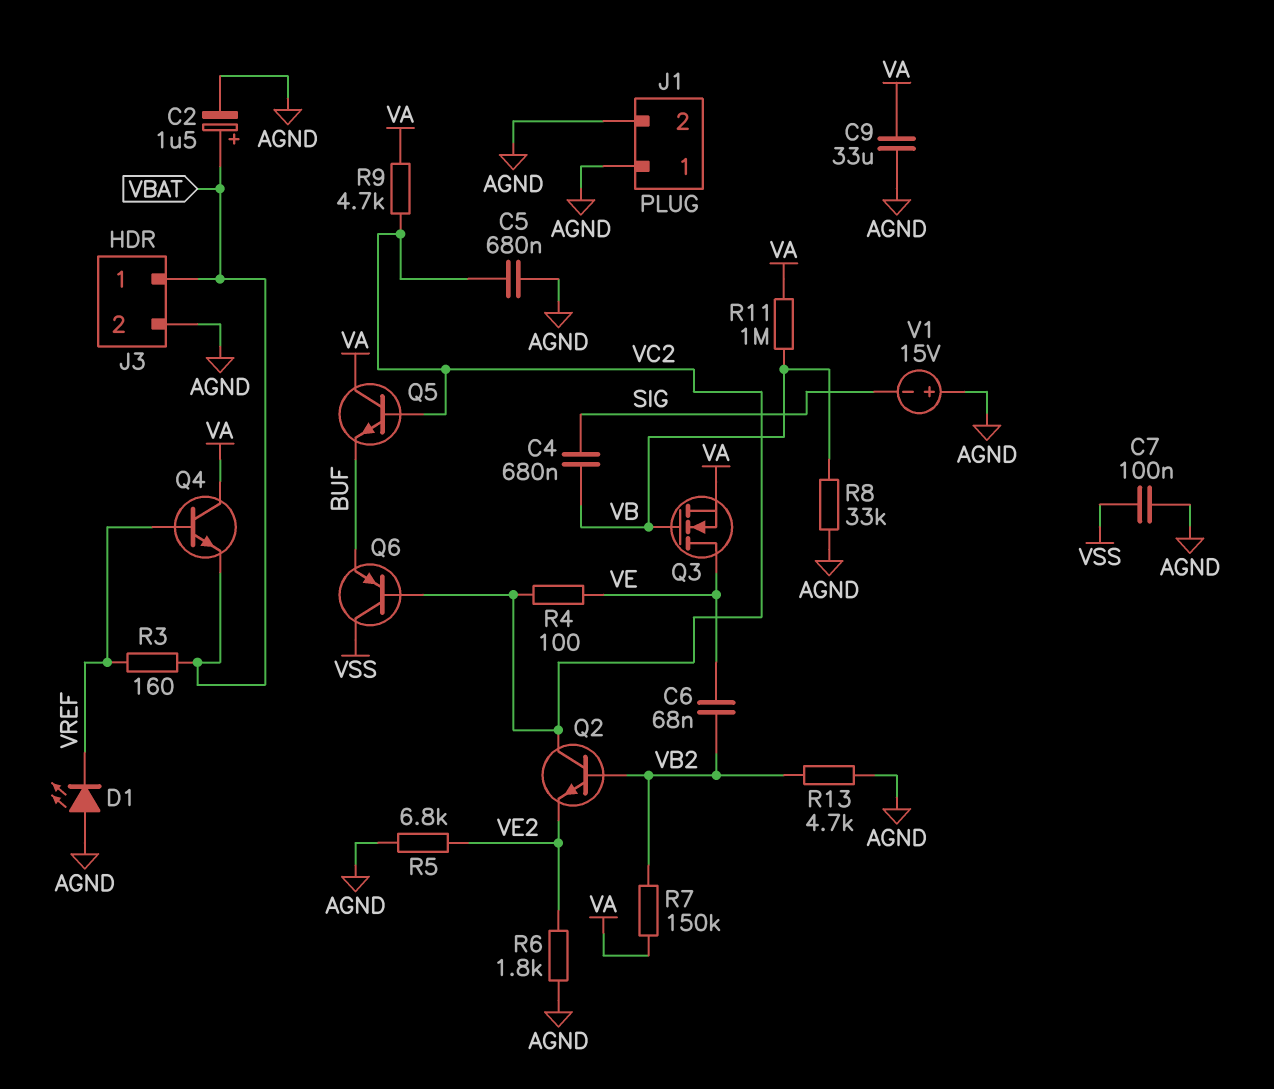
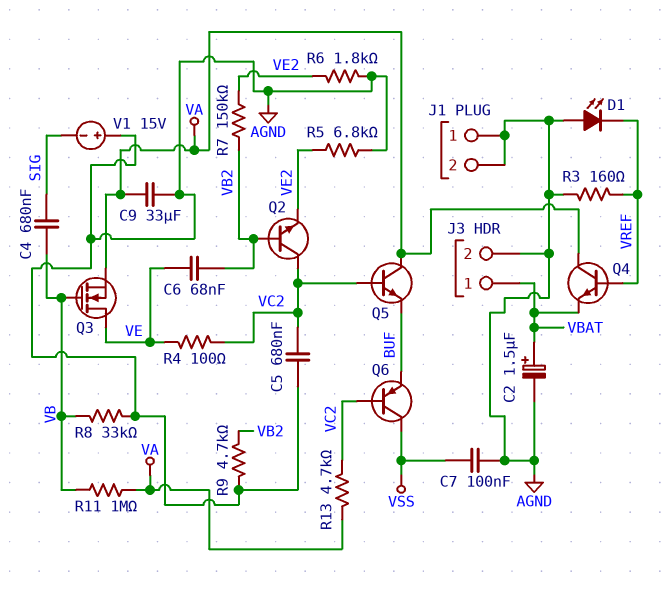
R3: 160 (VBAT, VREF) -> 160 (AGND, VREF)
R7: 150k (VA, VB2) -> 150k (VB2, VE2)
R9: 4.7k (VA, VC2) -> 4.7k (AGND, VB2)
R13: 4.7k (AGND, VB2) -> 4.7k (VA, VC2)

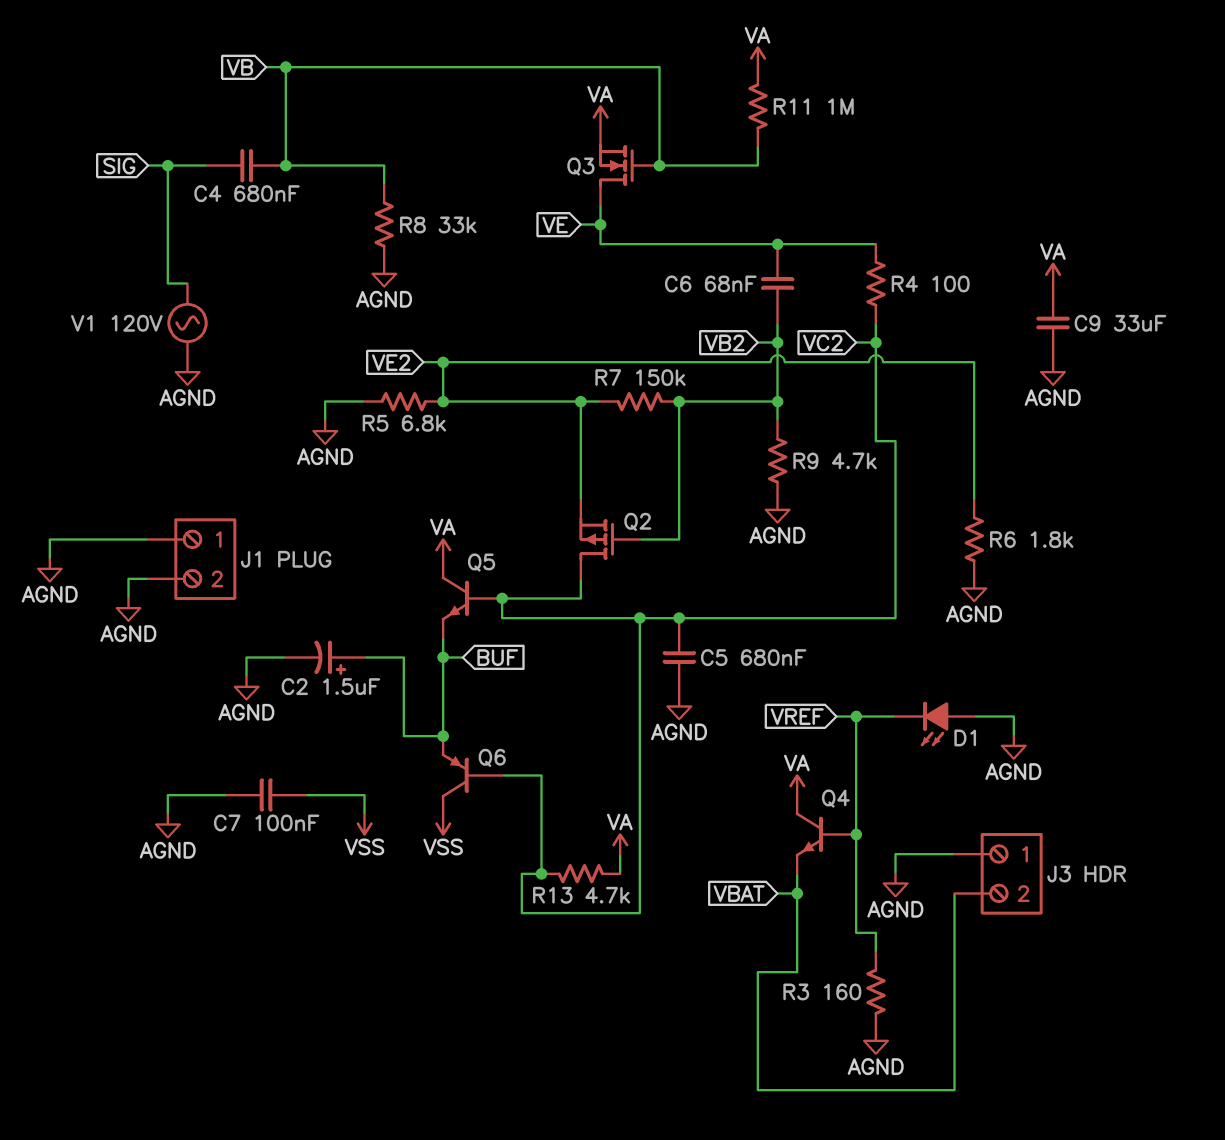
C2: 1.5uF (plus VBAT, minus AGND) -> 1.5uF (plus BUF, minus AGND)
J3 pin 1: VBAT -> AGND
J3 pin 2: AGND -> VBAT
Q2: NPN (B VB2, C VC2, E VE2) -> PMOS (G VB2, D VC2, S VE2)
V1: 15V (plus AGND, minus SIG) -> AC 120V (AGND, SIG)

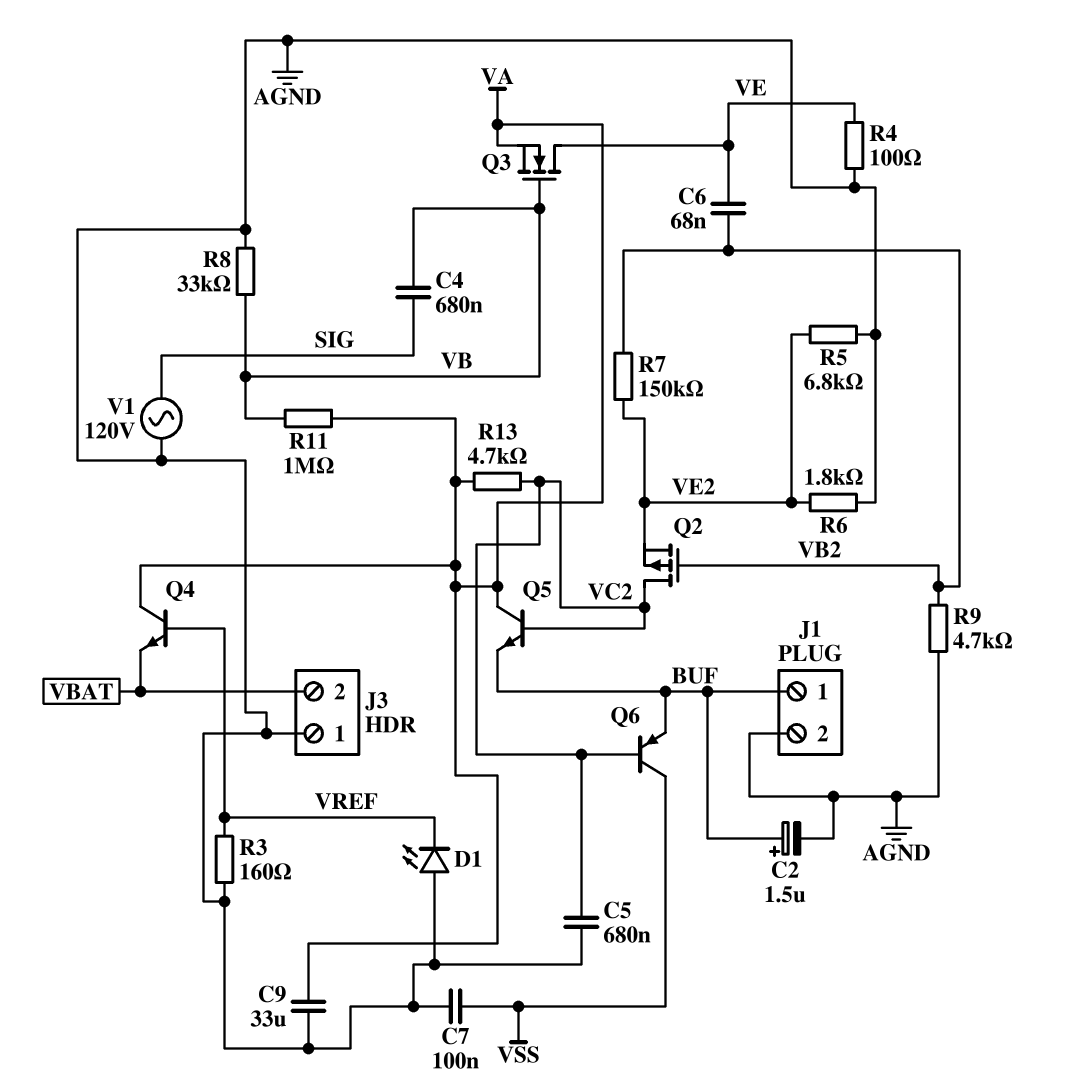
J1 pin 1: AGND -> BUF
R4: 100 (VC2, VE) -> 100 (AGND, VE)

